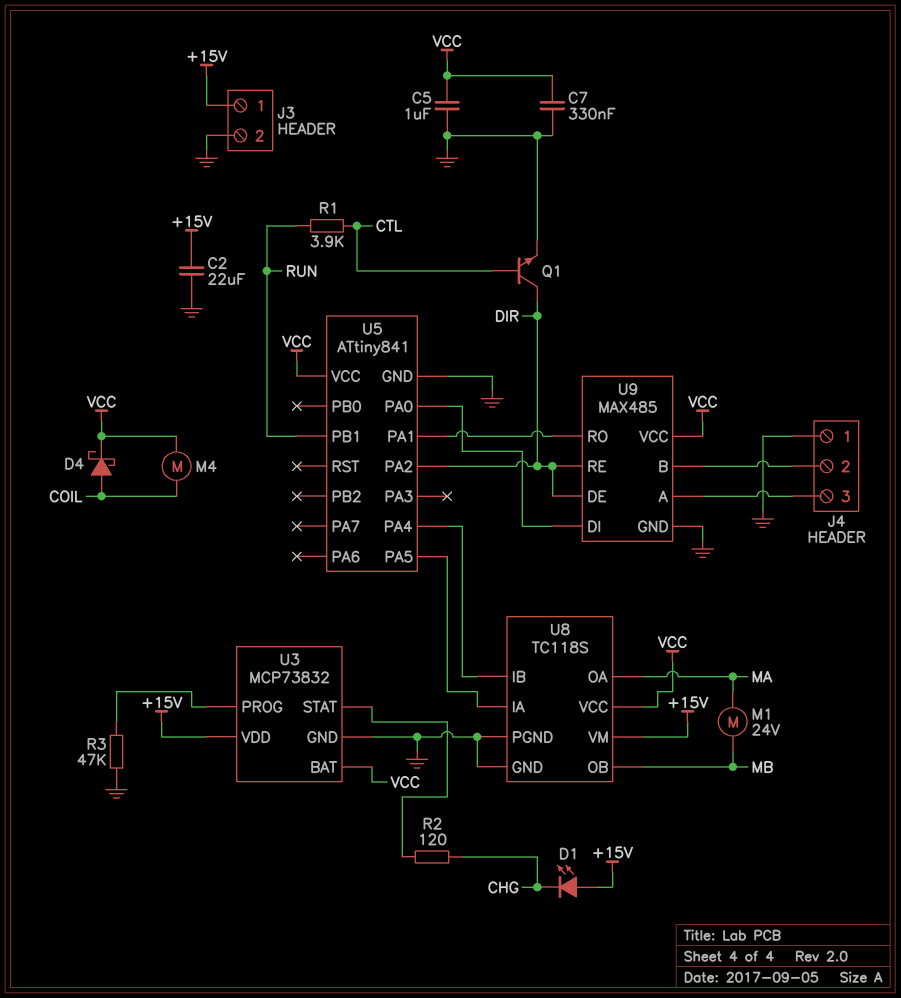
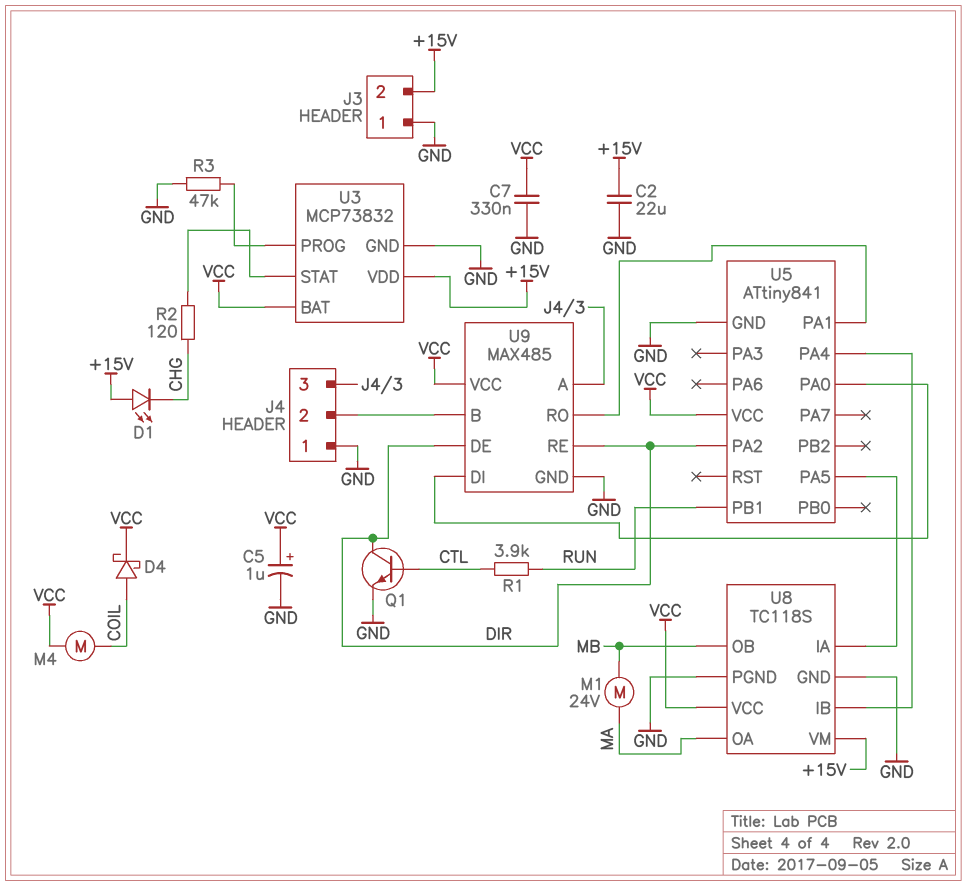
C5: 1uF (GND, VCC) -> 1uF (plus VCC, minus GND)
J3 pin 1: +15V -> GND
J3 pin 2: GND -> +15V

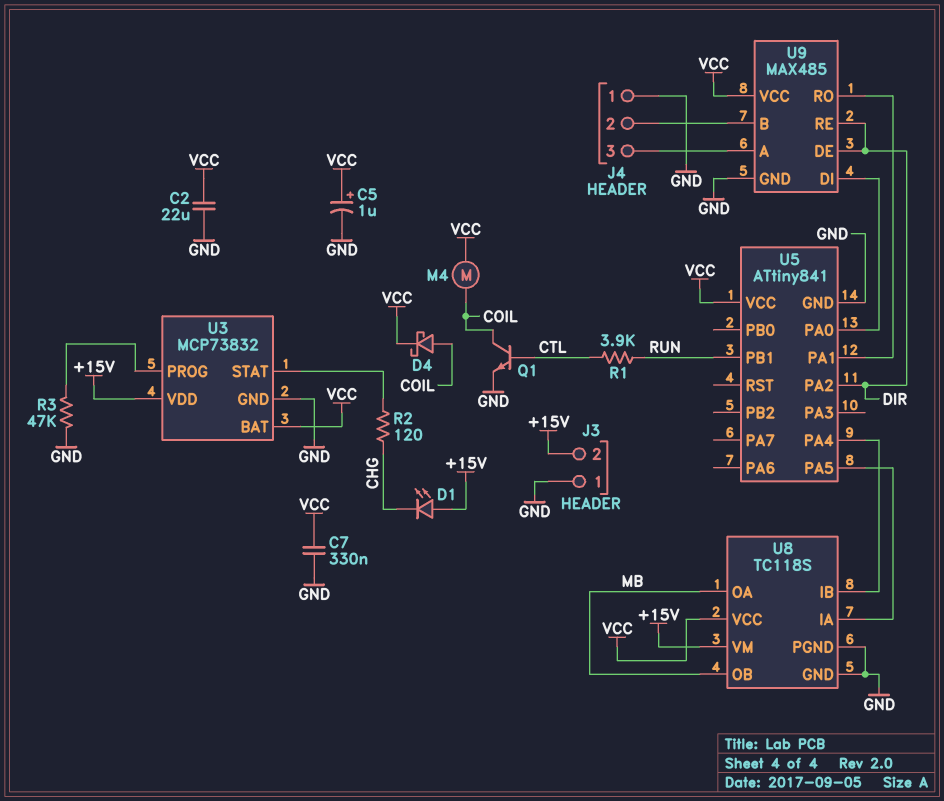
C2: 22uF (+15V, GND) -> 22uF (GND, VCC)
M1: motor 24V (MA, MB) -> none
Q1: NPN (B CTL, C DIR, E GND) -> NPN (B CTL, C COIL, E GND)
U8 pin OA: MA -> MB

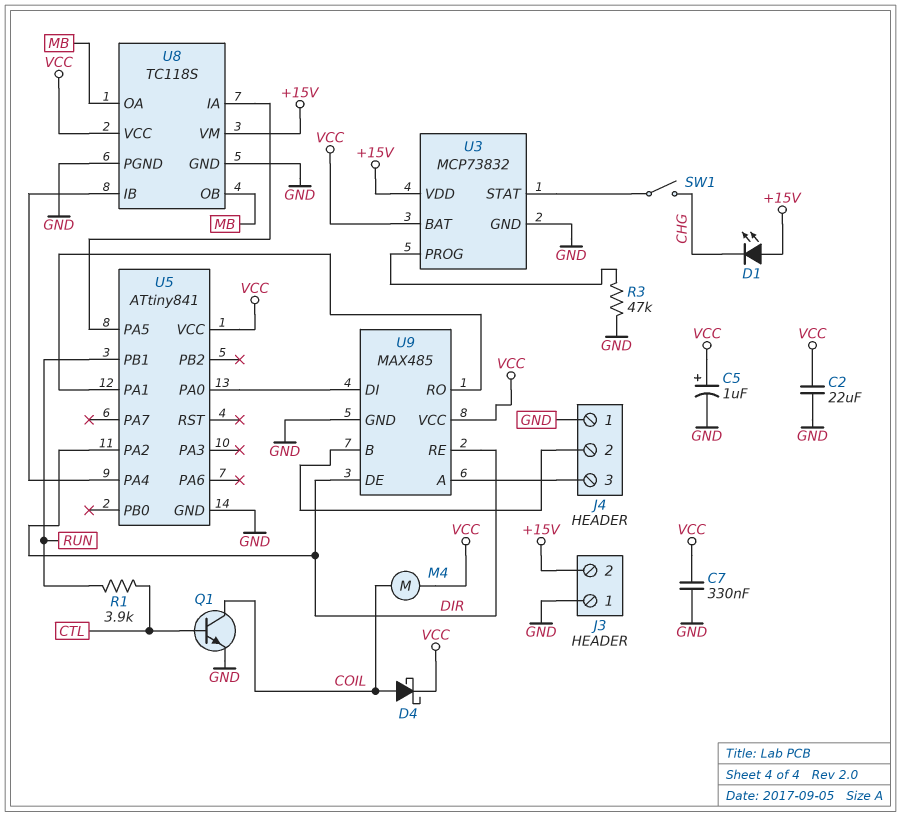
R2: 120 (CHG, U3/STAT) -> none
SW1: none -> switch (CHG, U3/STAT)

